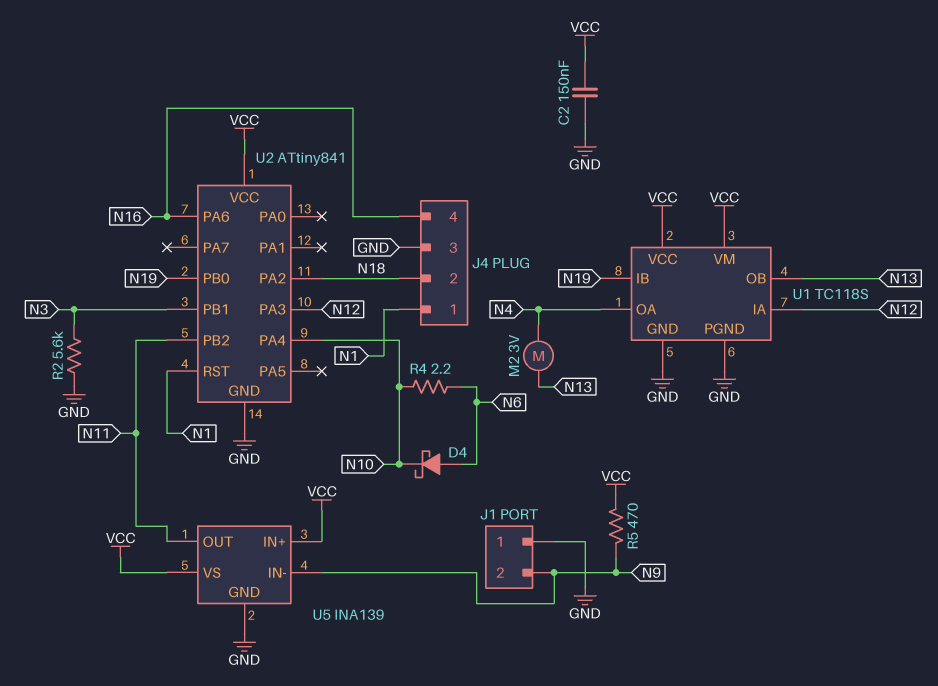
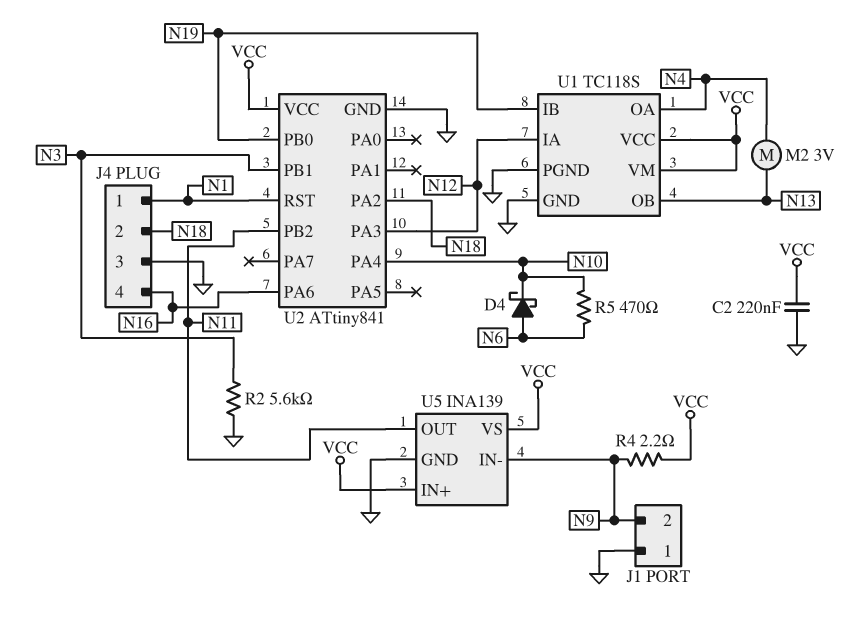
C2: 150nF (GND, VCC) -> 220nF (GND, VCC)
R4: 2.2 (N6, N10) -> 2.2 (N9, VCC)
R5: 470 (N9, VCC) -> 470 (N6, N10)

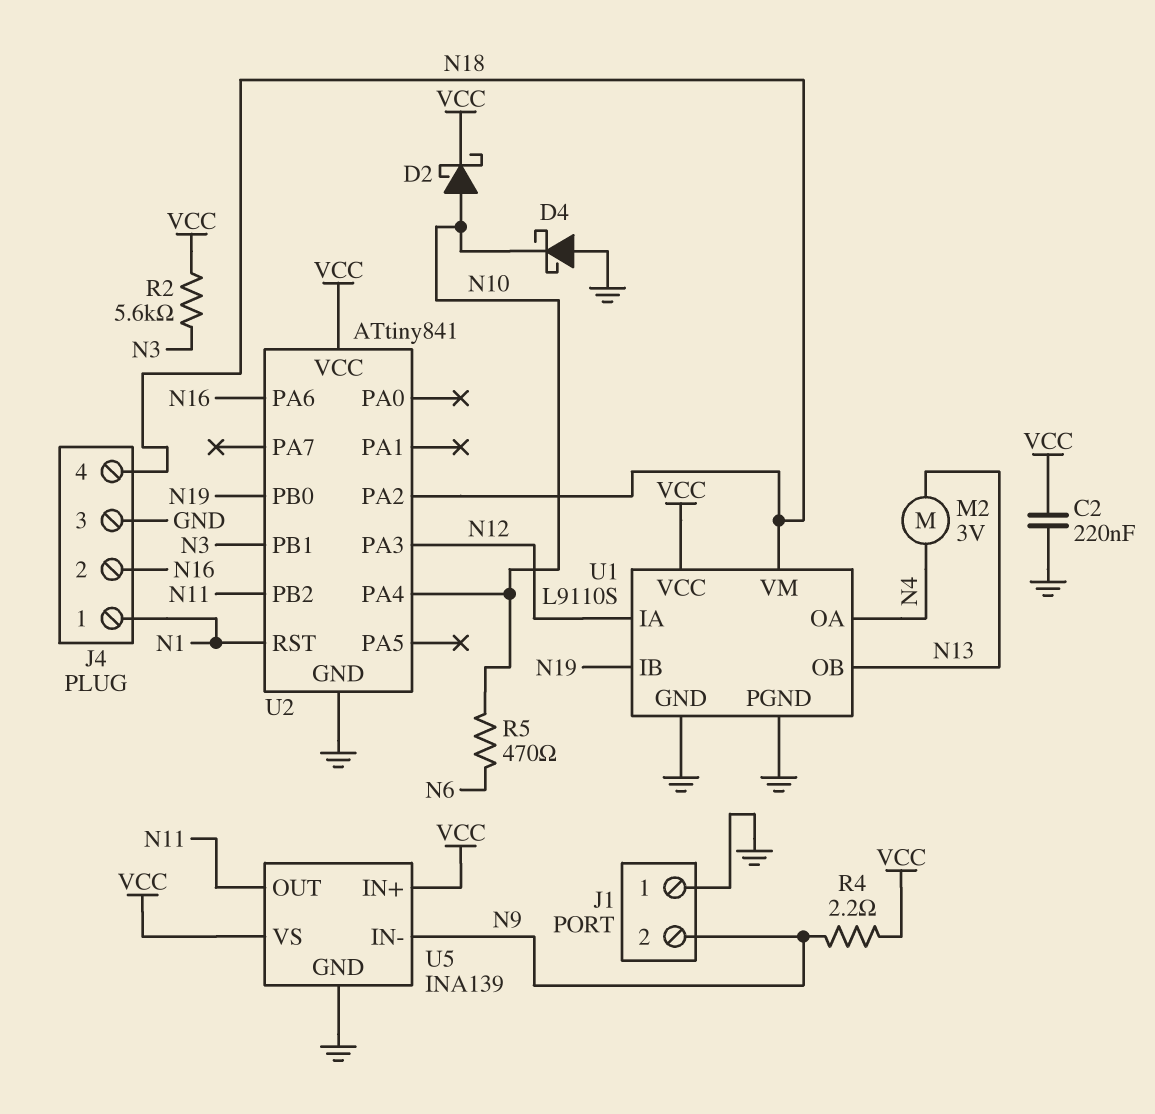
D2: none -> schottky (A N10, K VCC)
D4: schottky (A N6, K N10) -> schottky (A GND, K N10)
J4 pin 2: N18 -> N16
J4 pin 4: N16 -> N18
R2: 5.6k (GND, N3) -> 5.6k (N3, VCC)
U1: TC118S -> L9110S
U1 pin VM: VCC -> N18

